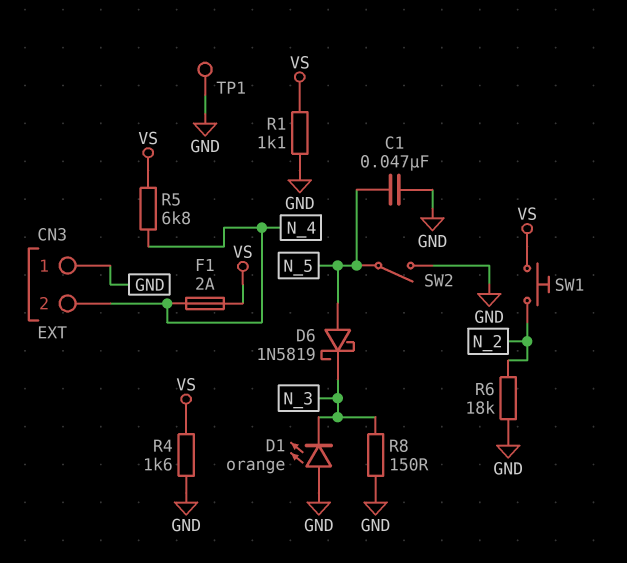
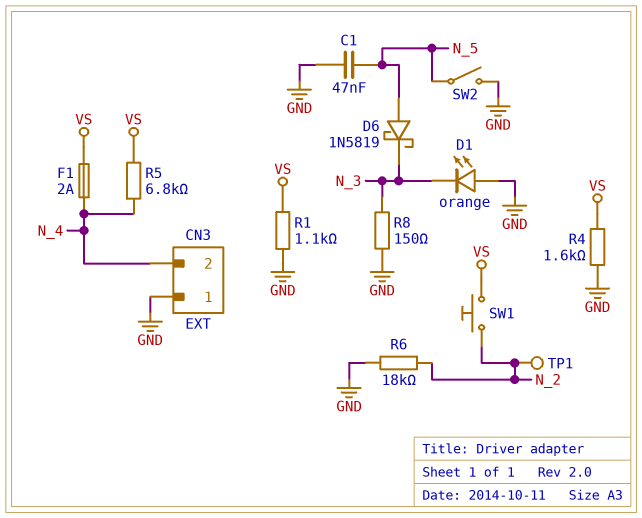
TP1: test point (GND) -> test point (N_2)

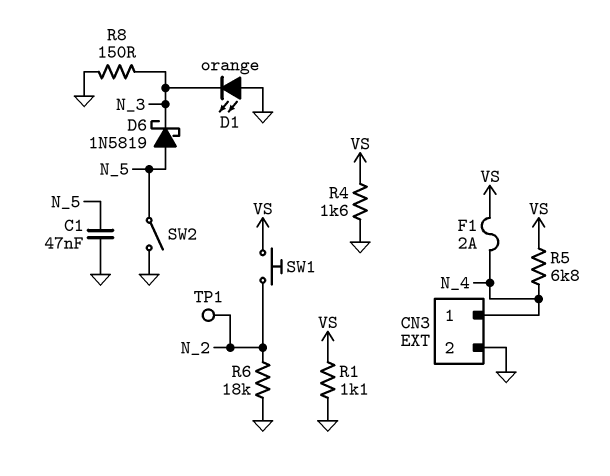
CN3 pin 1: GND -> N_4
CN3 pin 2: N_4 -> GND

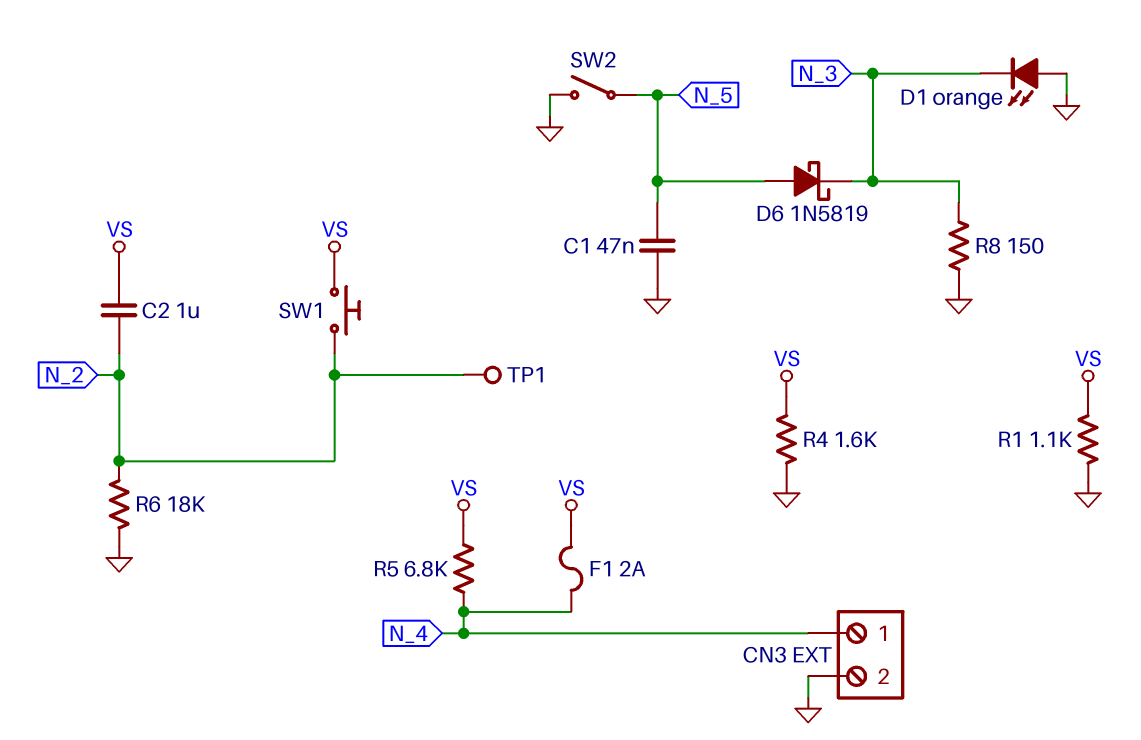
C2: none -> 1uF (N_2, VS)

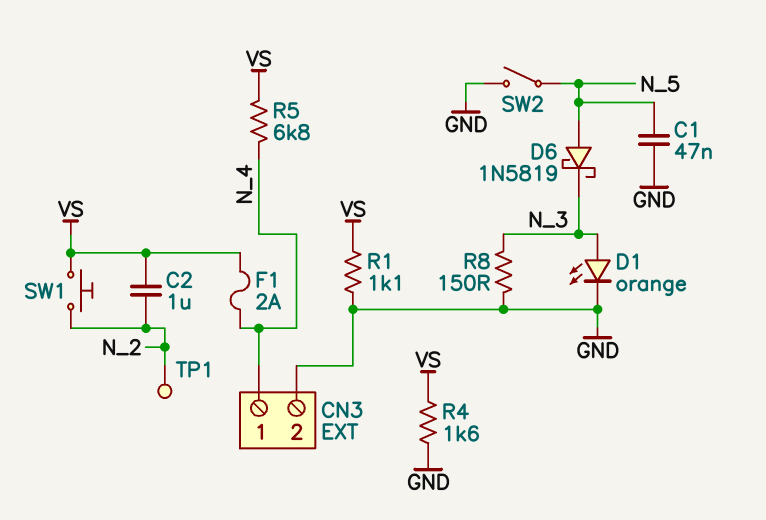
D1: LED orange (A GND, K N_3) -> LED orange (A N_3, K GND)
R6: 18k (GND, N_2) -> none

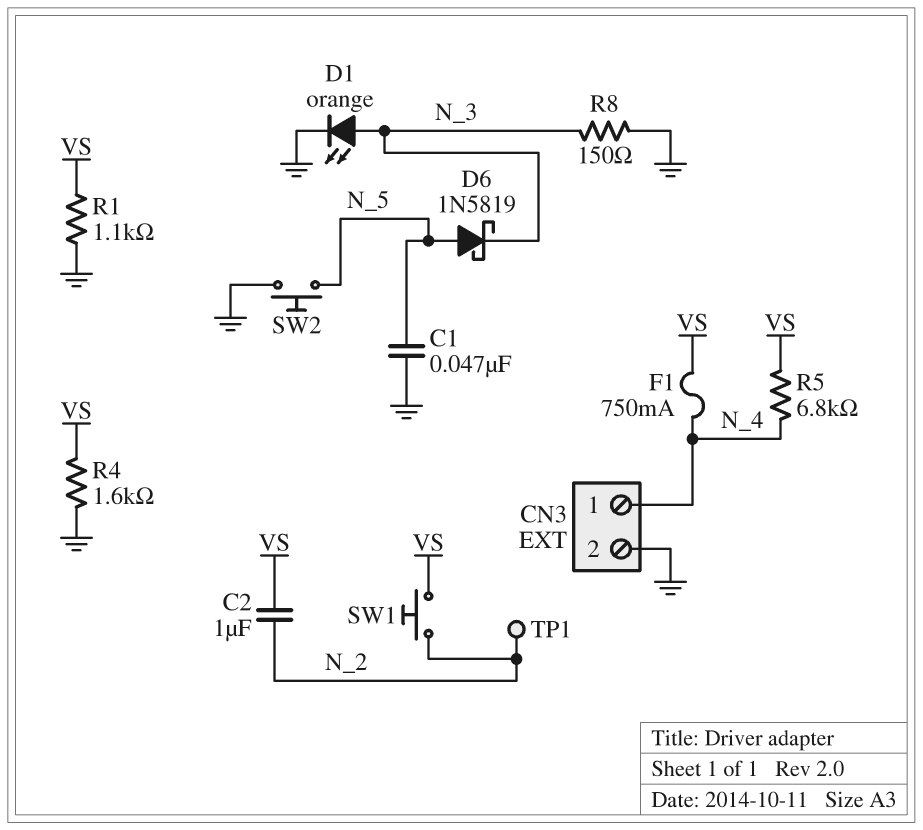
F1: 2A (N_4, VS) -> 750mA (N_4, VS)
SW2: switch (GND, N_5) -> button (GND, N_5)

